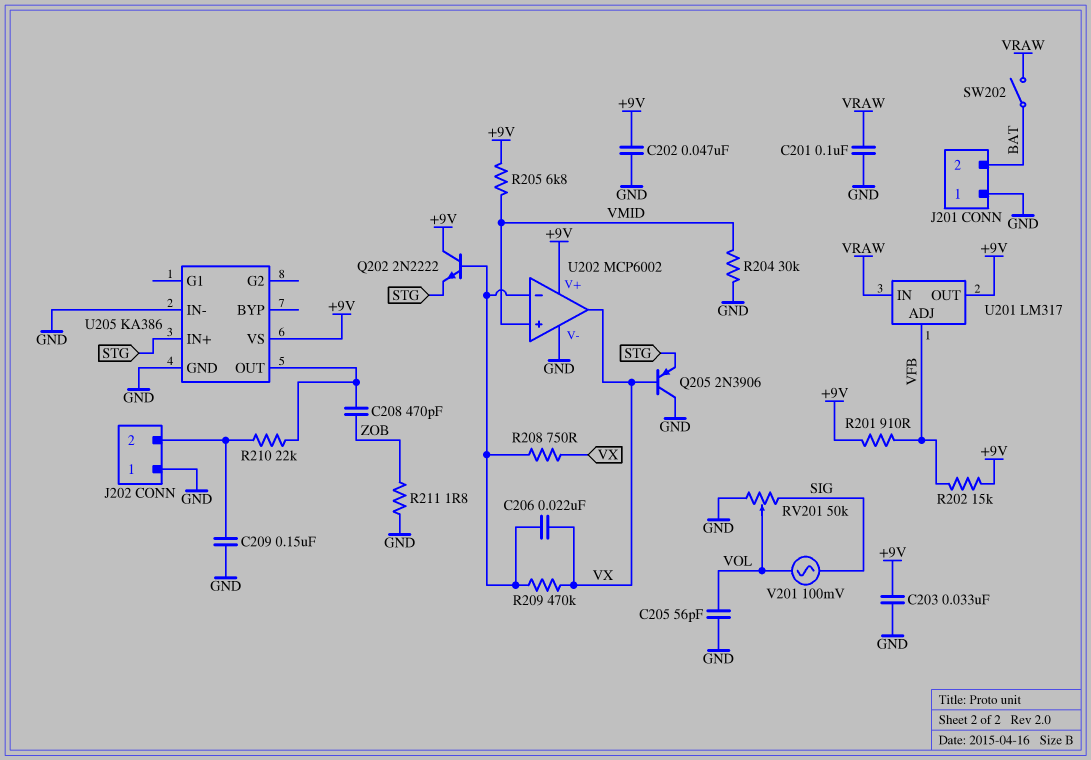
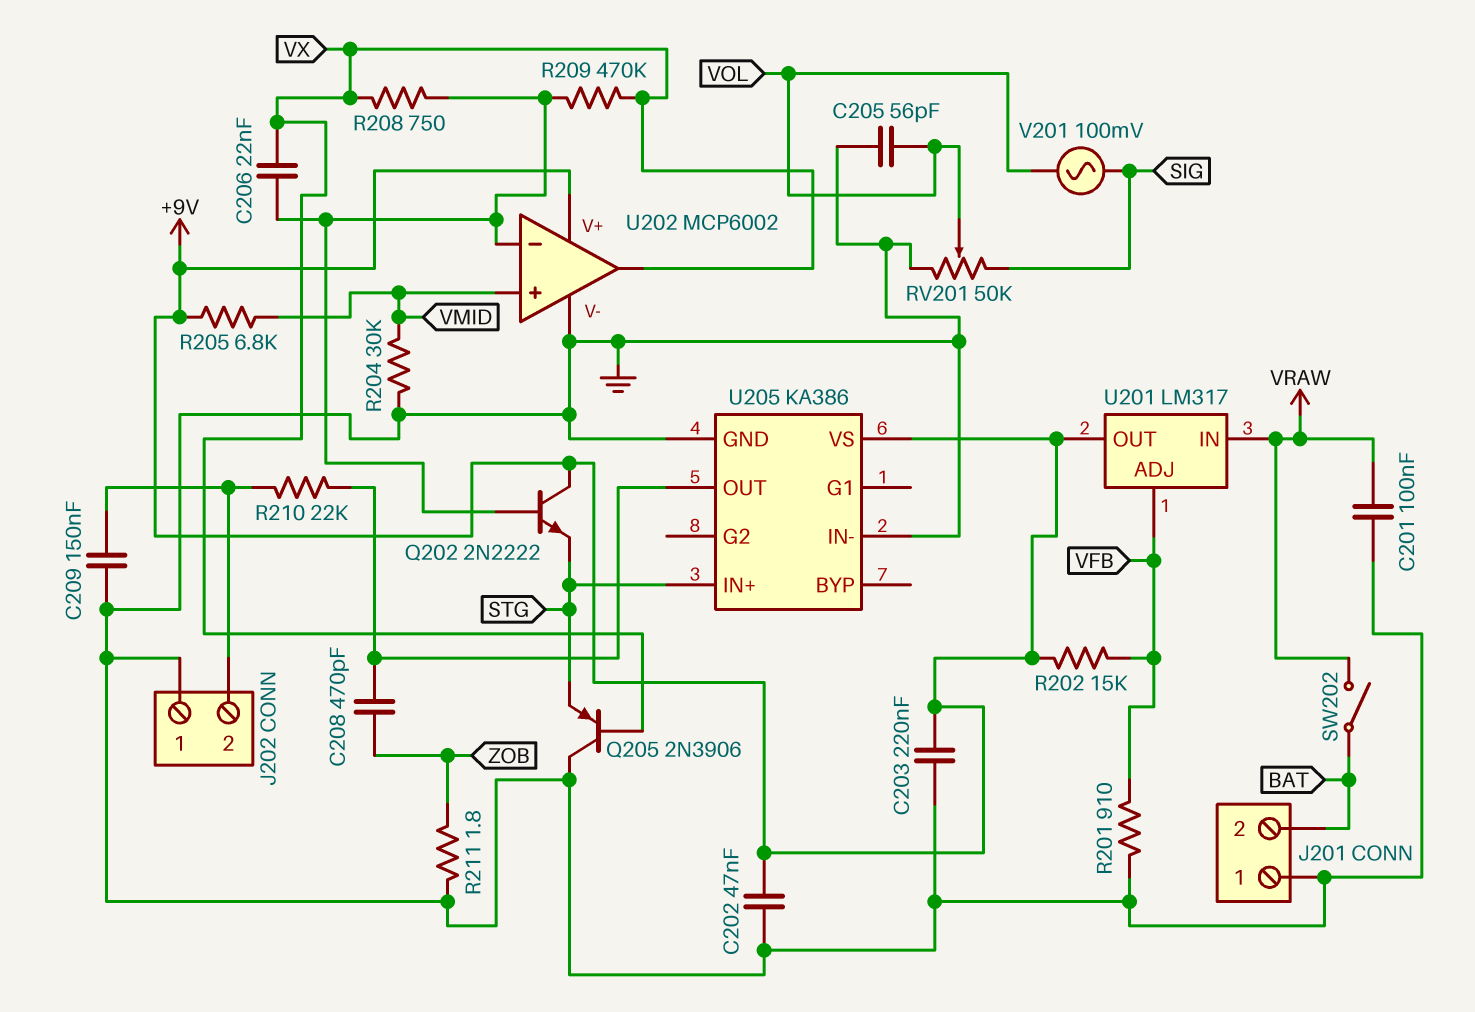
C203: 33nF (+9V, GND) -> 220nF (+9V, GND)
R201: 910 (+9V, VFB) -> 910 (GND, VFB)

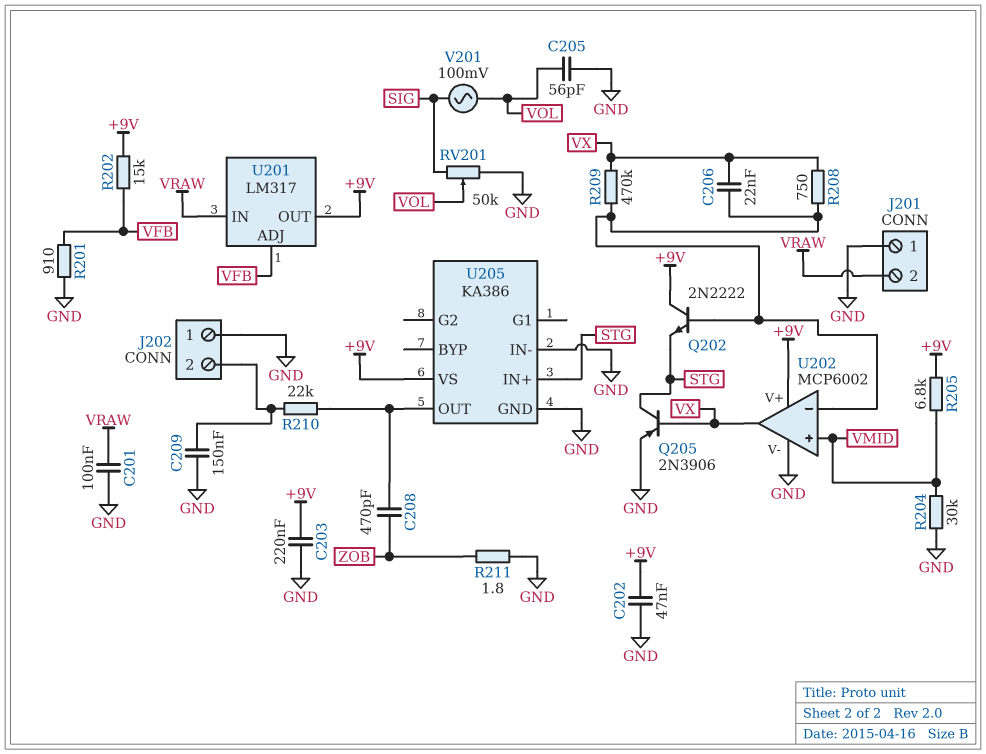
J201 pin 2: BAT -> VRAW
Q205: PNP 2N3906 (B VX, C GND, E STG) -> PNP 2N3906 (B VX, C STG, E GND)
SW202: switch (BAT, VRAW) -> none

